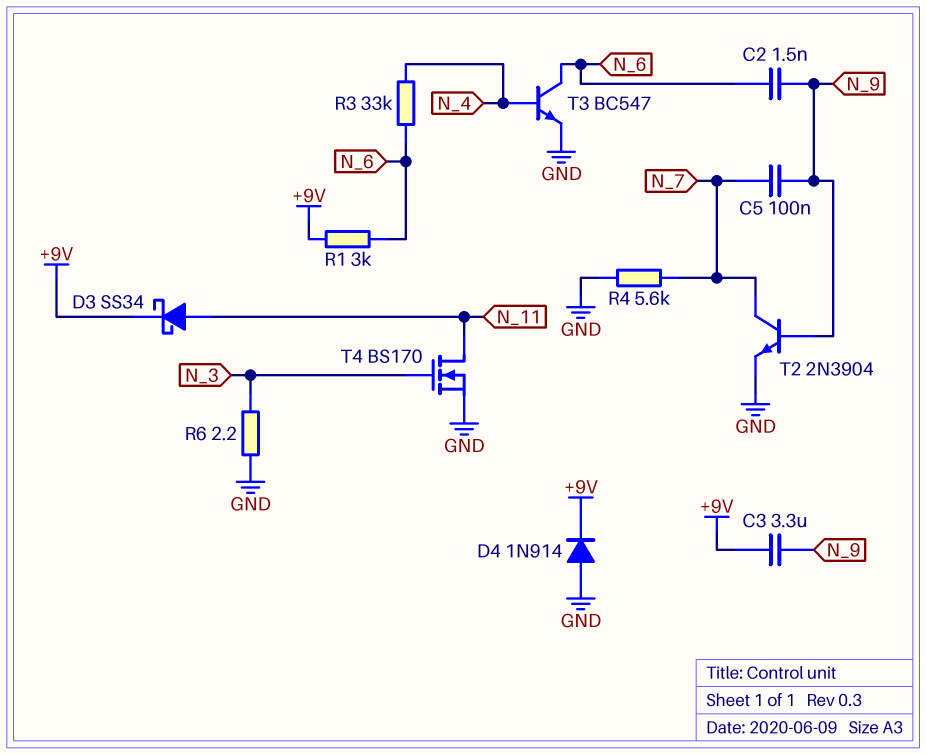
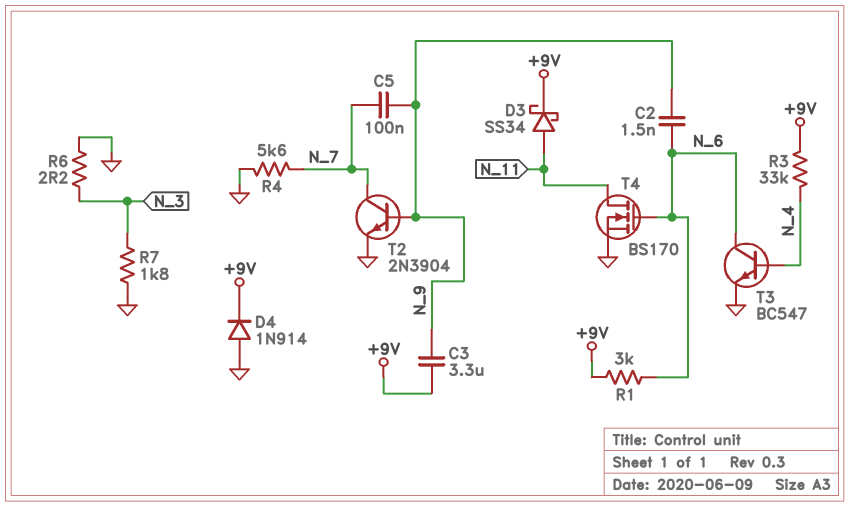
R3: 33k (N_4, N_6) -> 33k (+9V, N_4)
R7: none -> 1.8k (GND, N_3)
T4: NMOS BS170 (G N_3, D N_11, S GND) -> NMOS BS170 (G N_6, D N_11, S GND)

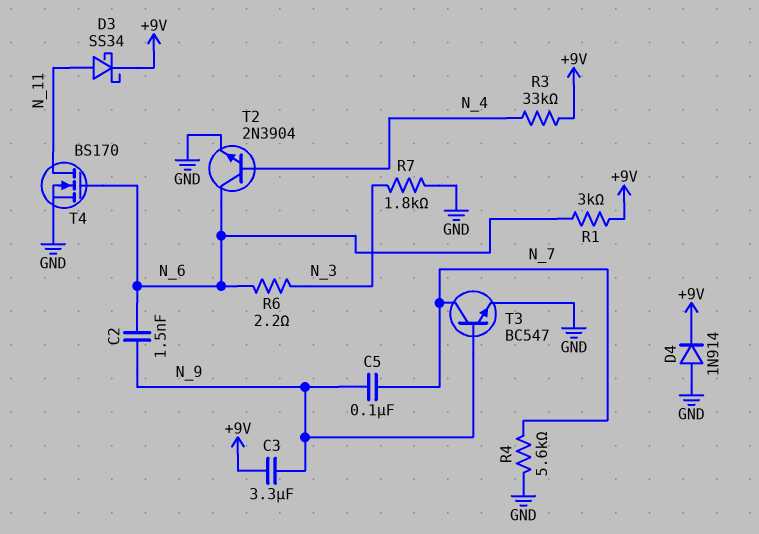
R6: 2.2 (GND, N_3) -> 2.2 (N_3, N_6)
T2: NPN 2N3904 (B N_9, C N_7, E GND) -> NPN 2N3904 (B N_4, C N_6, E GND)
T3: NPN BC547 (B N_4, C N_6, E GND) -> NPN BC547 (B N_9, C N_7, E GND)

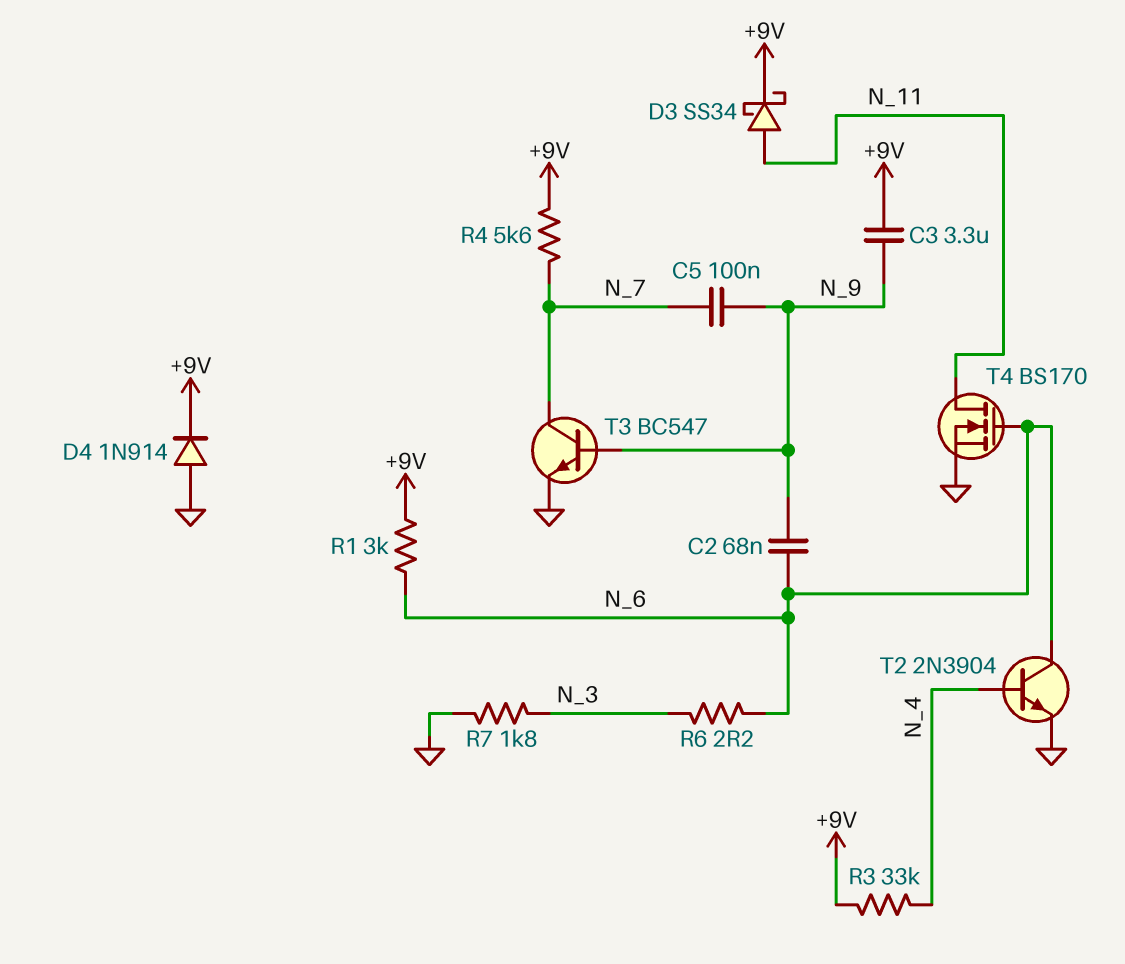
C2: 1.5nF (N_6, N_9) -> 68nF (N_6, N_9)
R4: 5.6k (GND, N_7) -> 5.6k (+9V, N_7)

